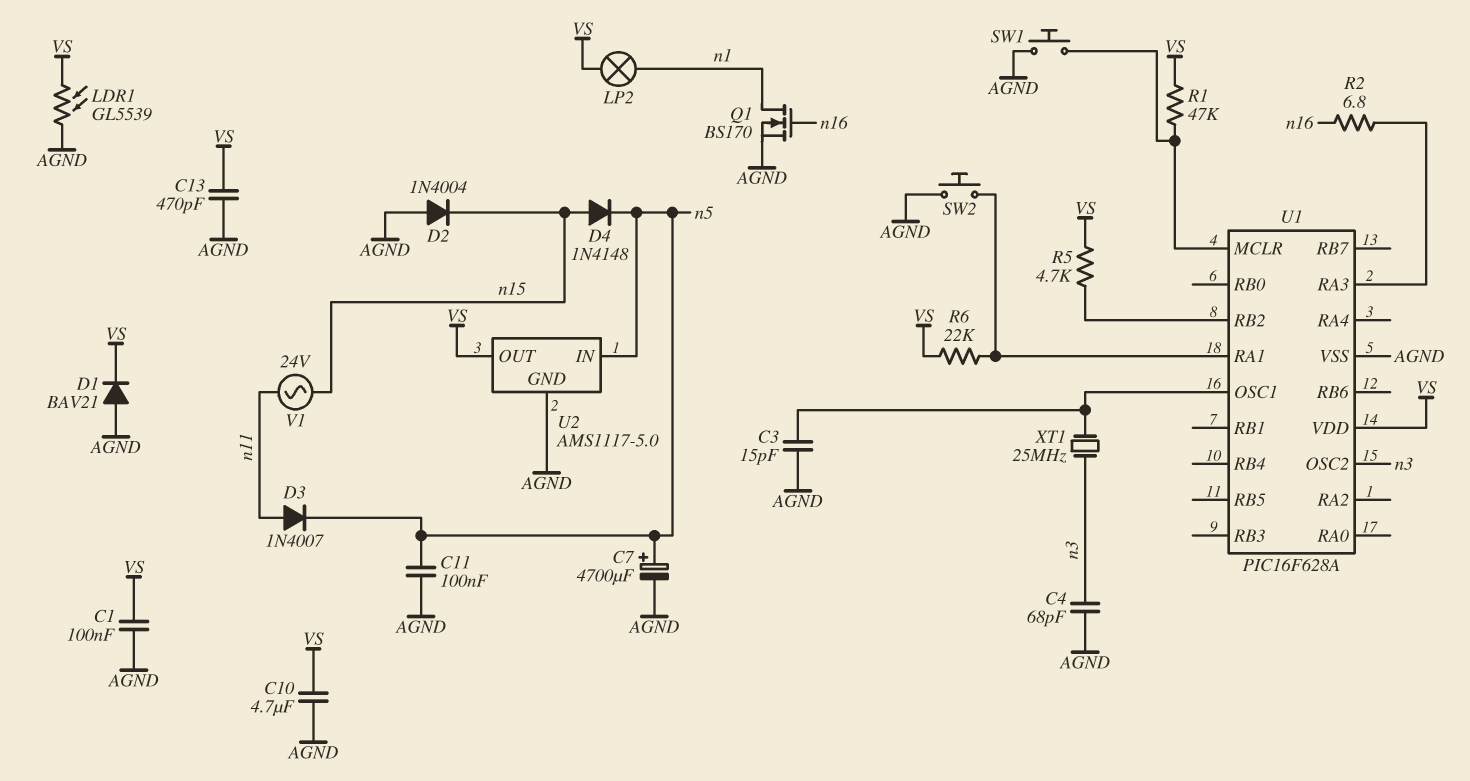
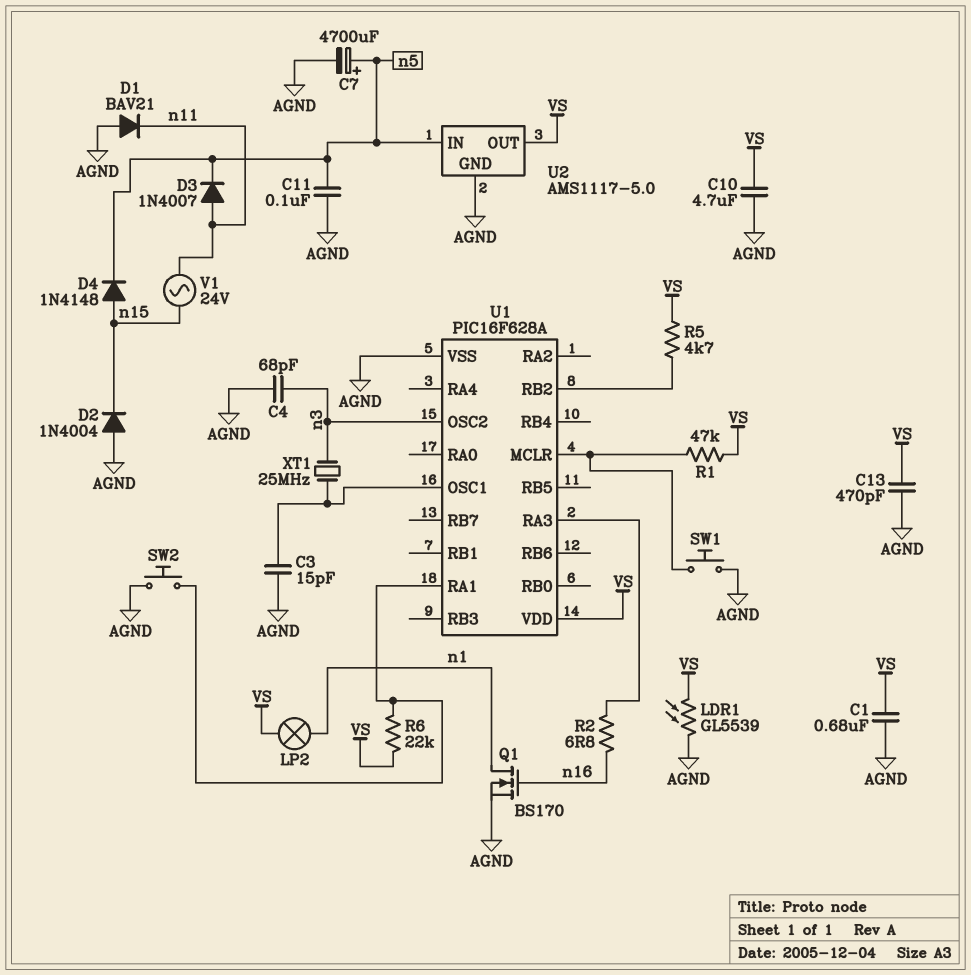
C1: 100nF (AGND, VS) -> 680nF (AGND, VS)
D1: diode BAV21 (A AGND, K VS) -> diode BAV21 (A AGND, K n11)

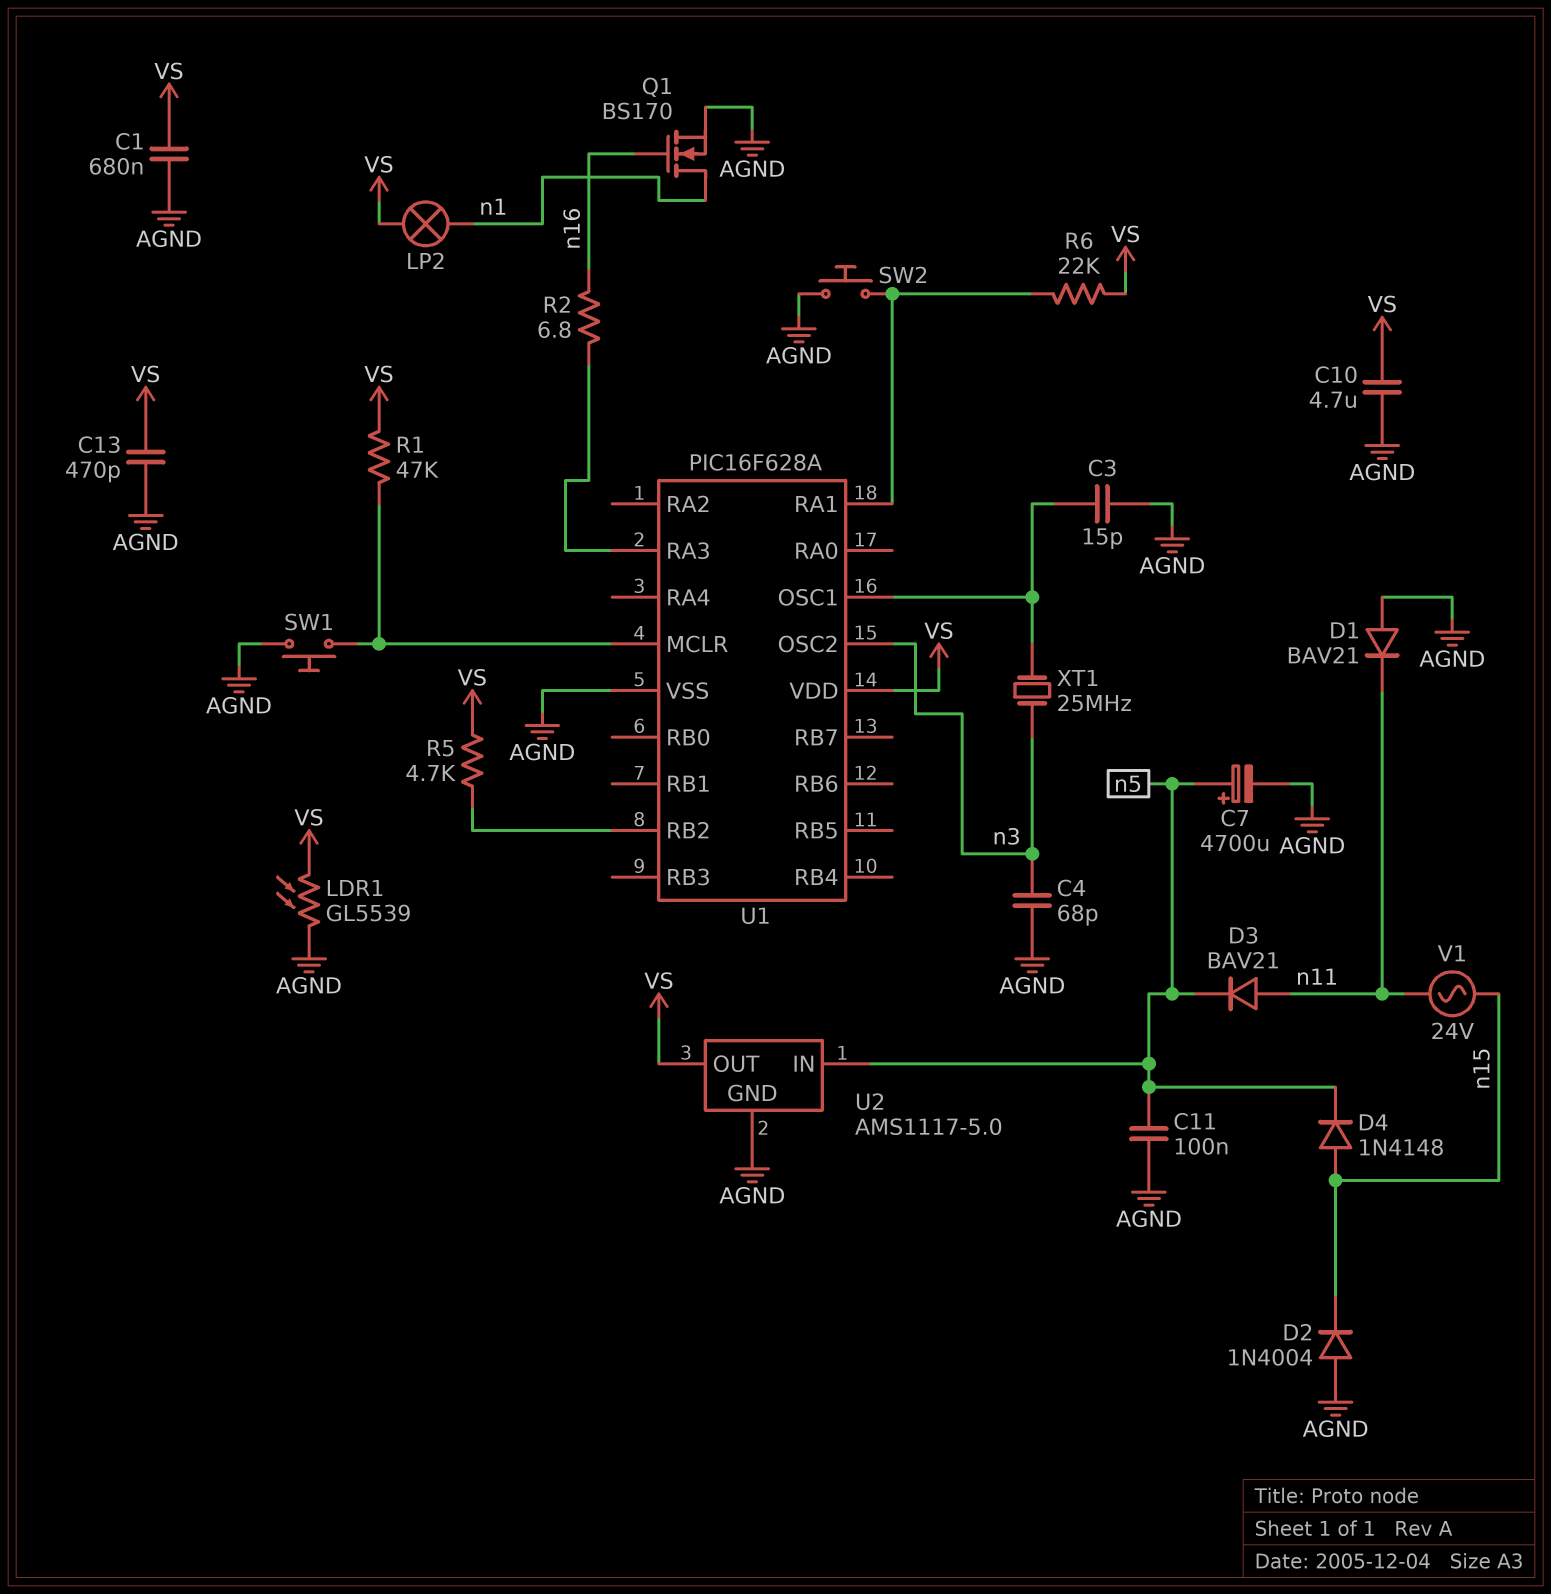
D3: diode 1N4007 (A n11, K n5) -> diode BAV21 (A n11, K n5)

